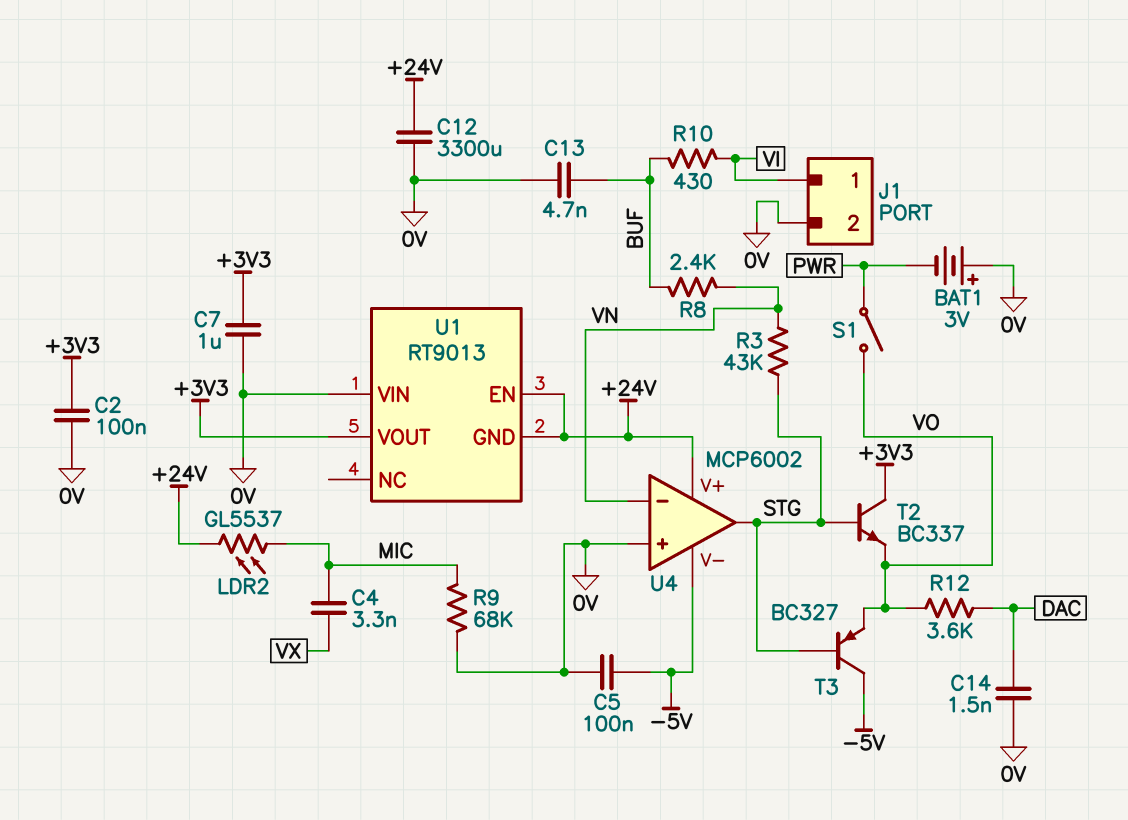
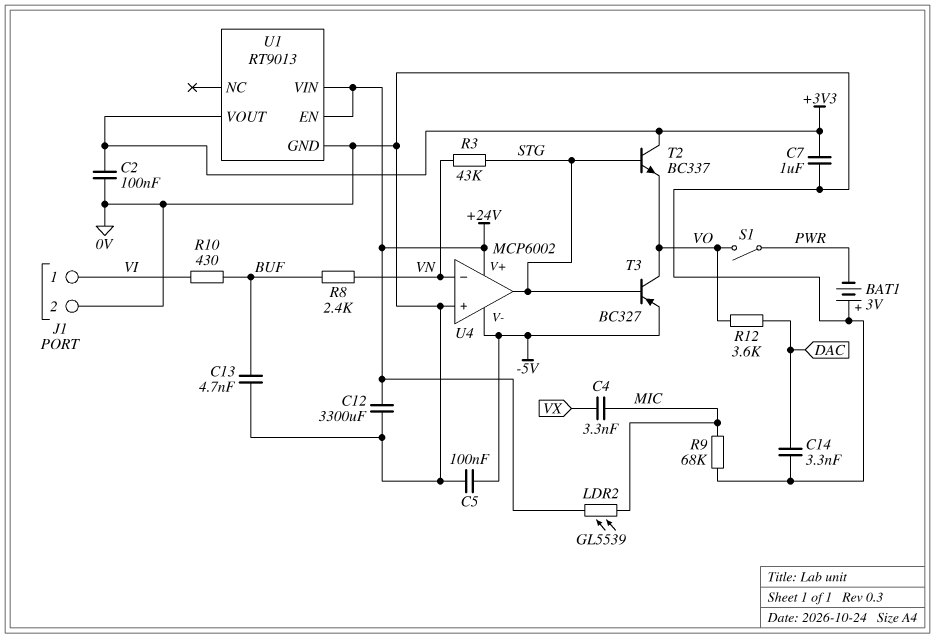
C14: 1.5nF (0V, DAC) -> 3.3nF (0V, DAC)
LDR2: GL5537 (+24V, MIC) -> GL5539 (+24V, MIC)
T3: PNP BC327 (B STG, C -5V, E VO) -> PNP BC327 (B STG, C VO, E -5V)
U1 pin GND: +24V -> 0V
U1 pin VIN: 0V -> +24V

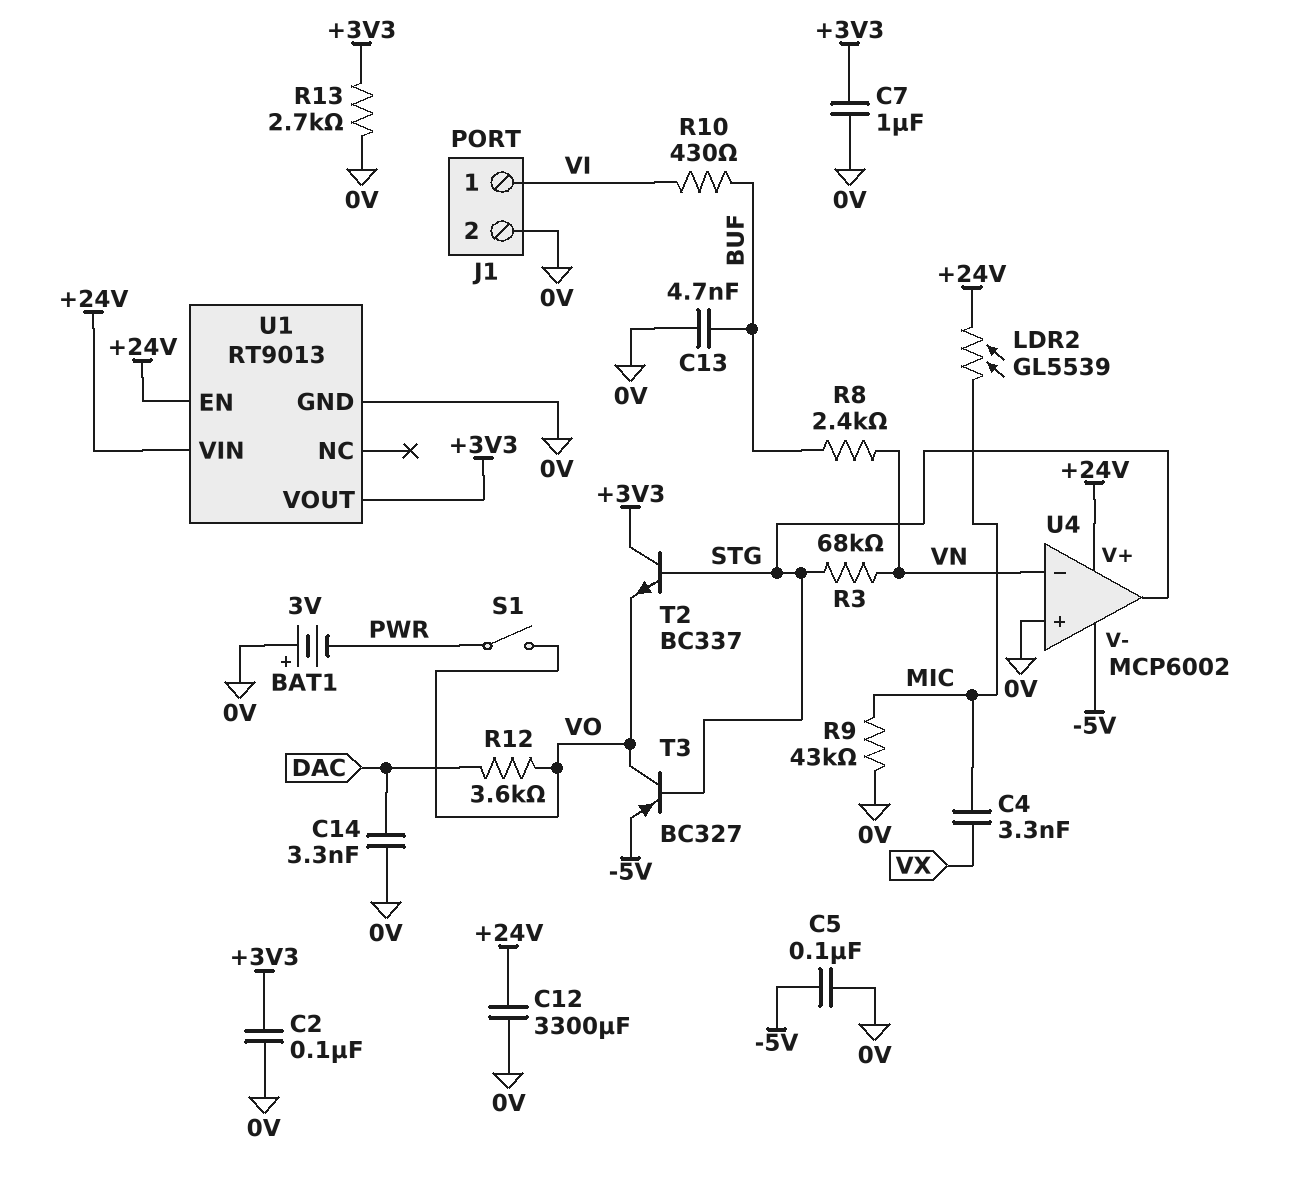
R3: 43k (STG, VN) -> 68k (STG, VN)
R9: 68k (0V, MIC) -> 43k (0V, MIC)
R13: none -> 2.7k (+3V3, 0V)

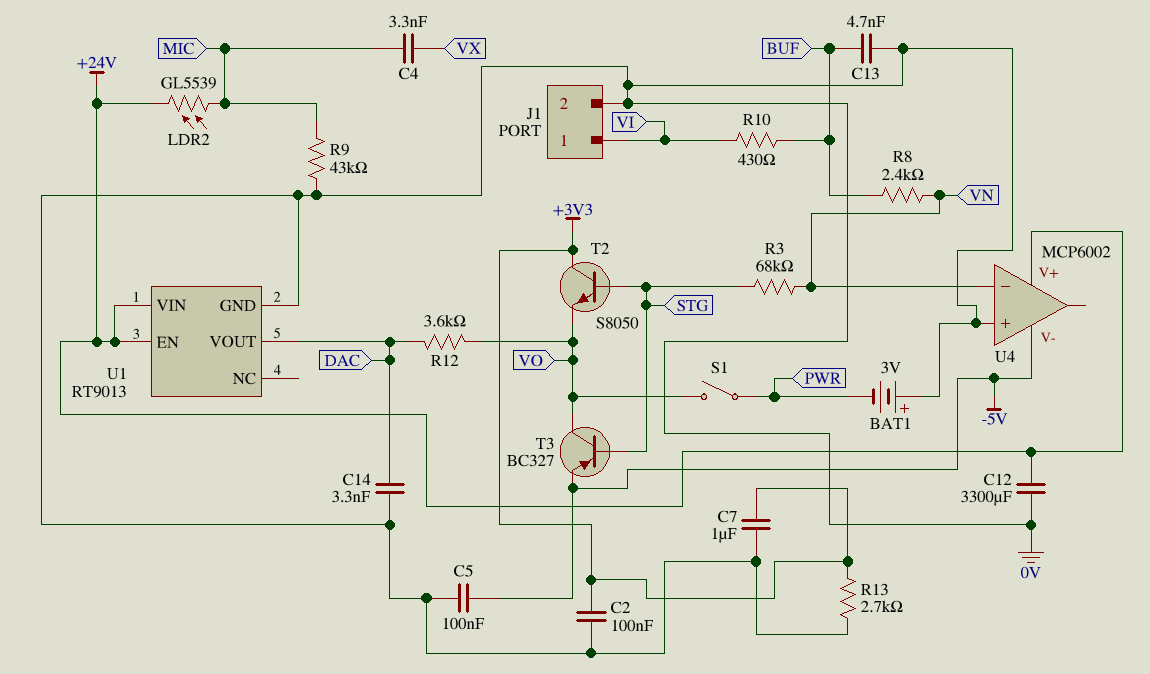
T2: NPN BC337 (B STG, C +3V3, E VO) -> NPN S8050 (B STG, C +3V3, E VO)
U1 pin VOUT: +3V3 -> DAC
U4 pin out: STG -> none

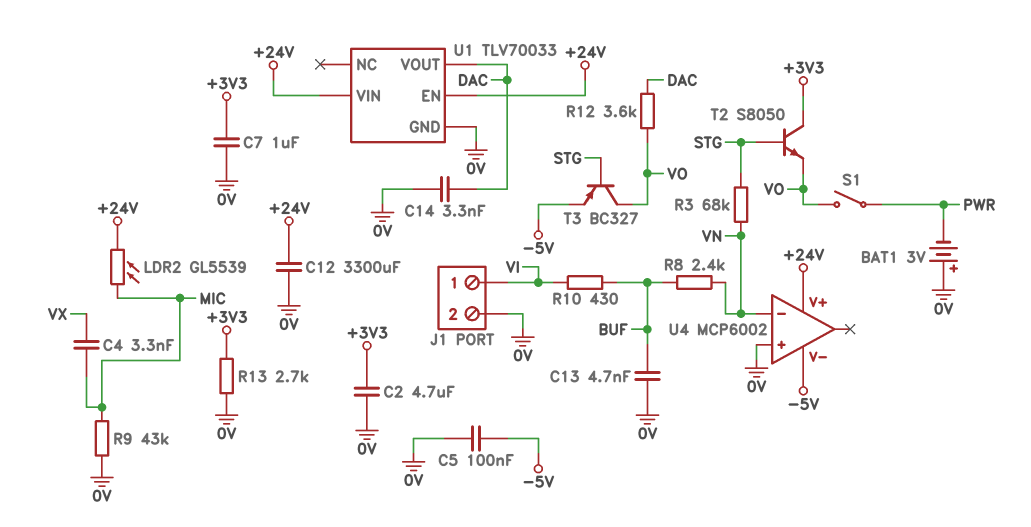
C2: 100nF (+3V3, 0V) -> 4.7uF (+3V3, 0V)
U1: RT9013 -> TLV70033

